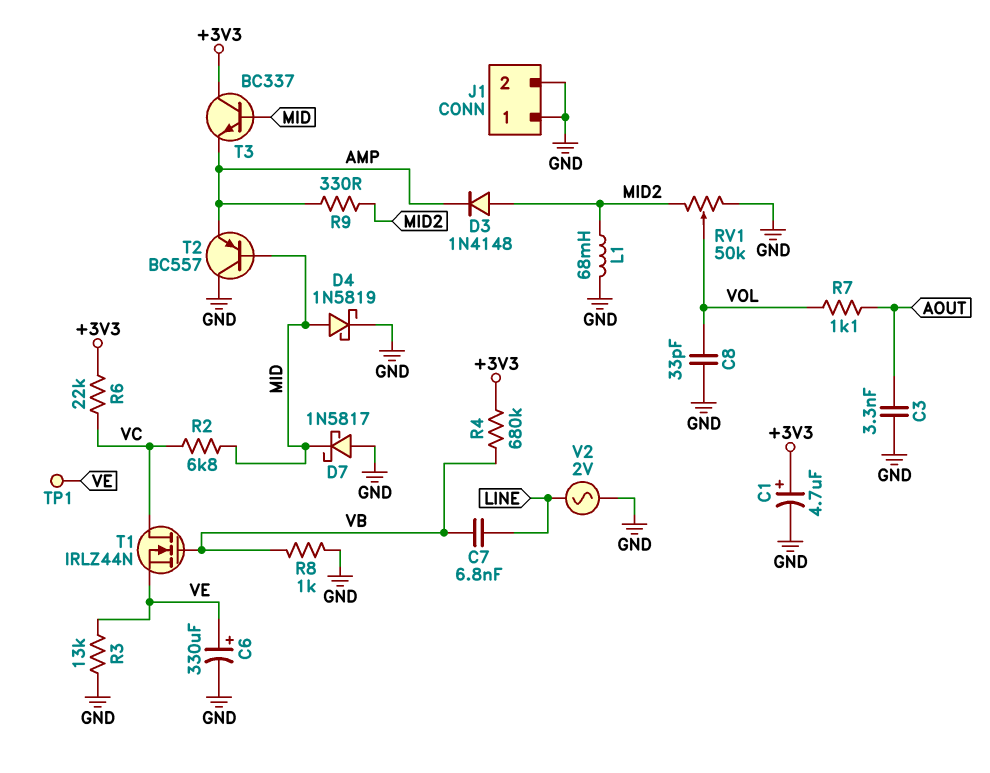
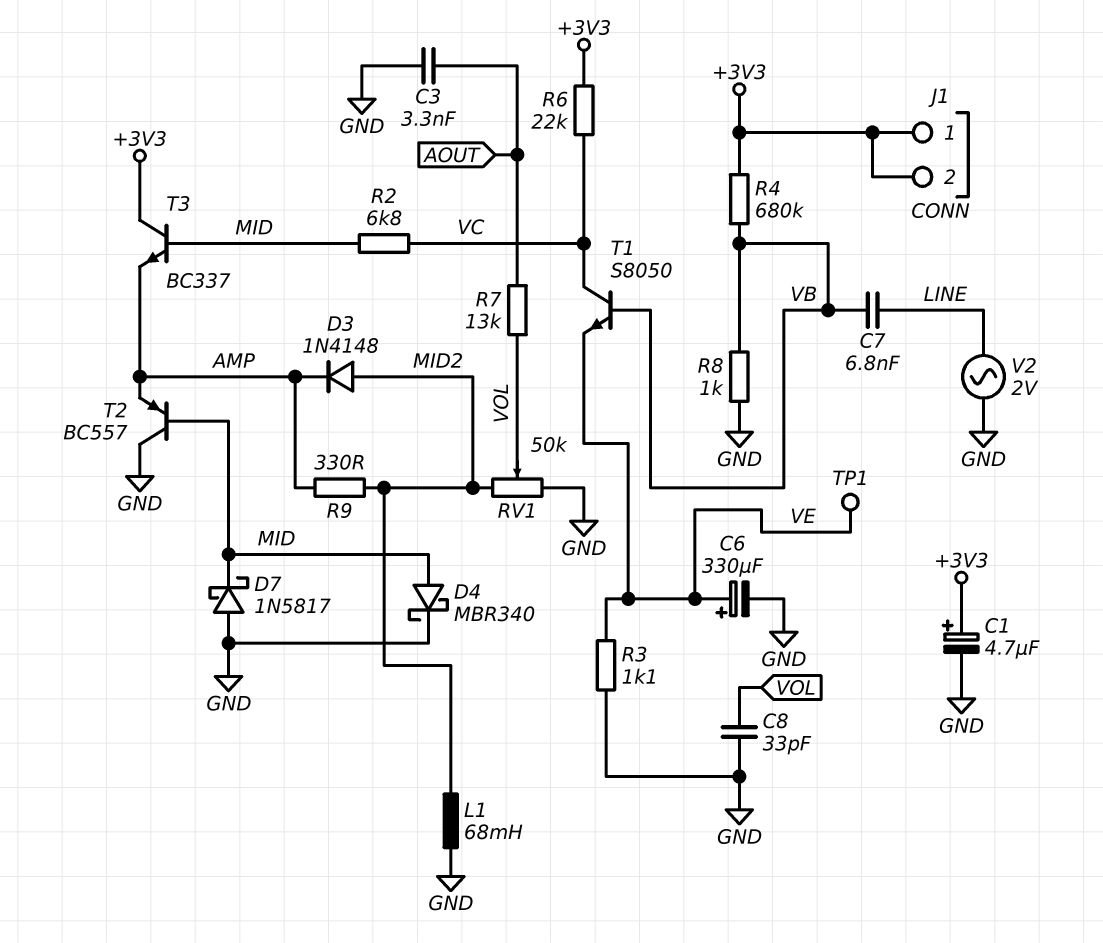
D4: schottky 1N5819 (A MID, K GND) -> schottky MBR340 (A MID, K GND)
J1 pin 1: GND -> +3V3
J1 pin 2: GND -> +3V3
R3: 13k (GND, VE) -> 1.1k (GND, VE)
R7: 1.1k (AOUT, VOL) -> 13k (AOUT, VOL)
T1: NMOS IRLZ44N (G VB, D VC, S VE) -> NPN S8050 (B VB, C VC, E VE)

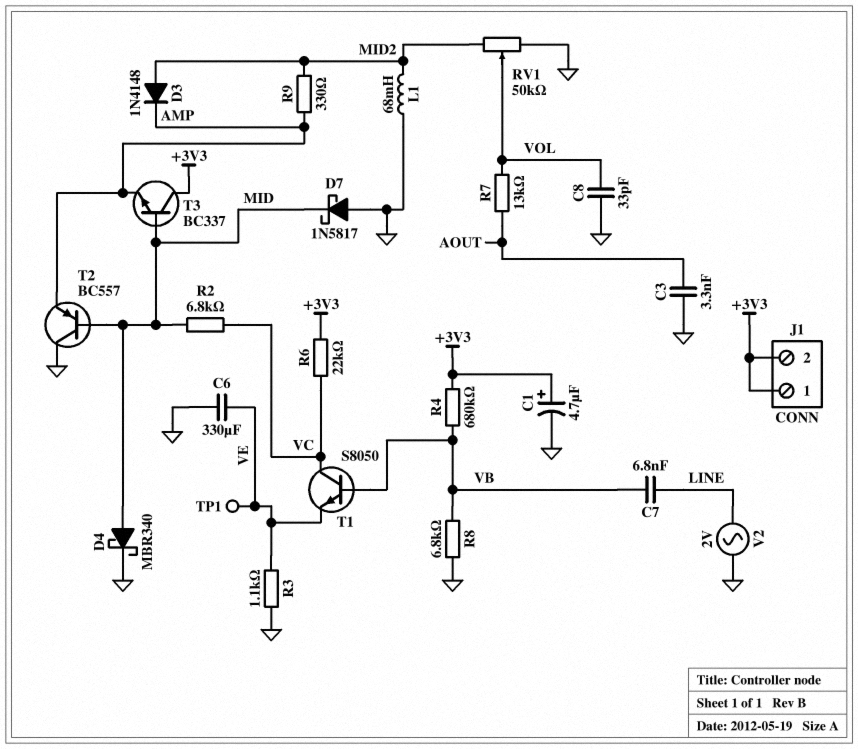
C6: 330uF (plus VE, minus GND) -> 330uF (GND, VE)
R8: 1k (GND, VB) -> 6.8k (GND, VB)

